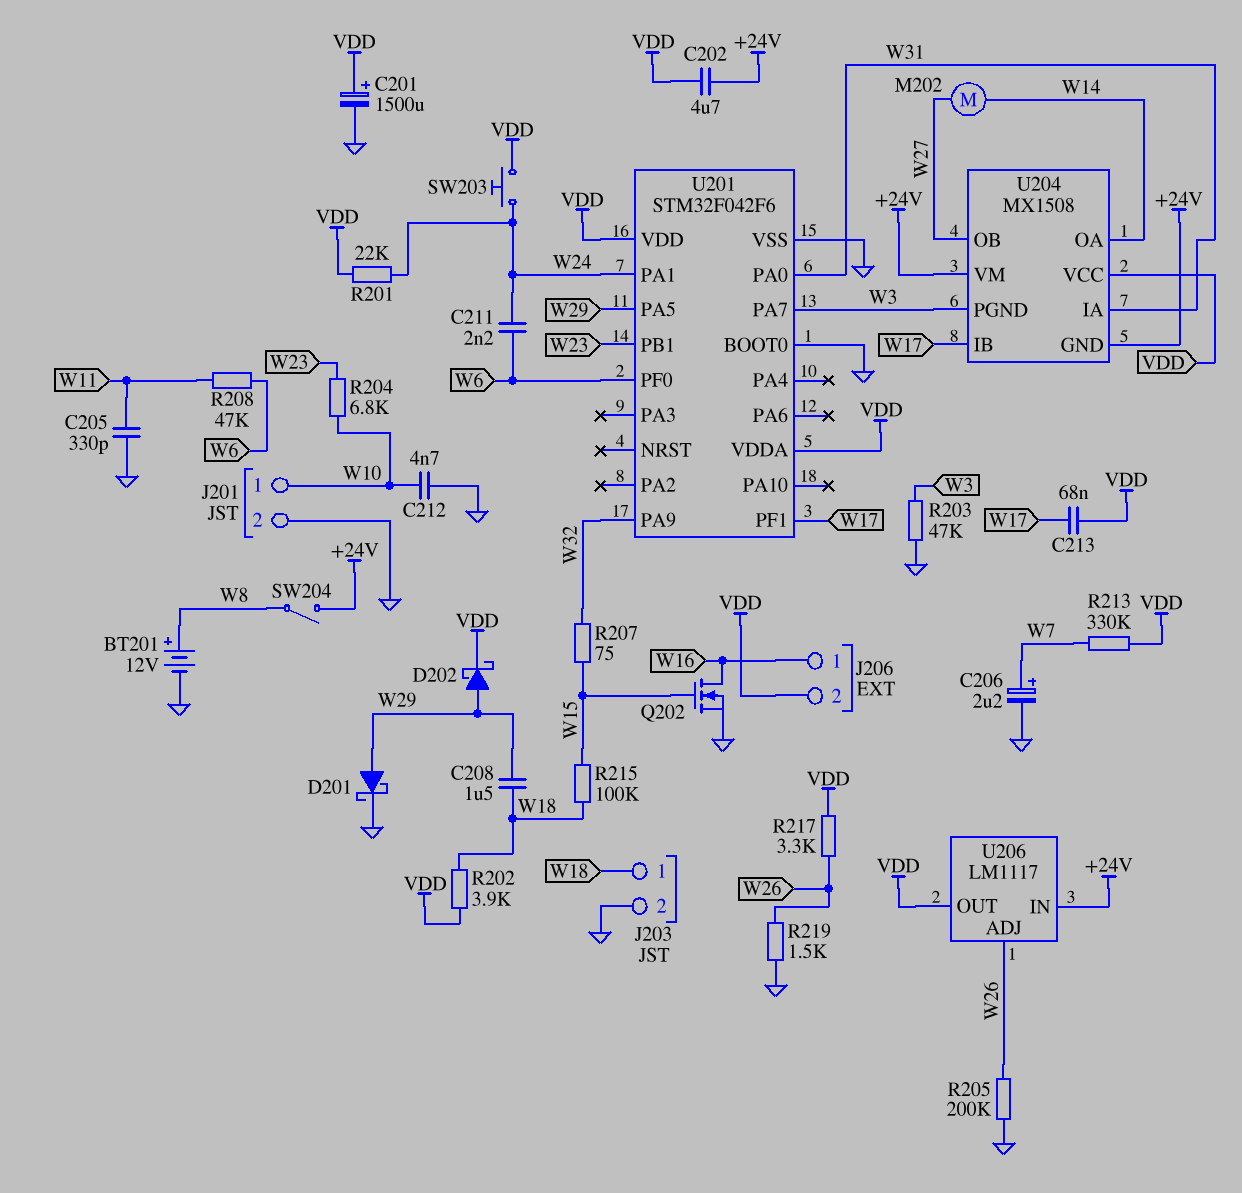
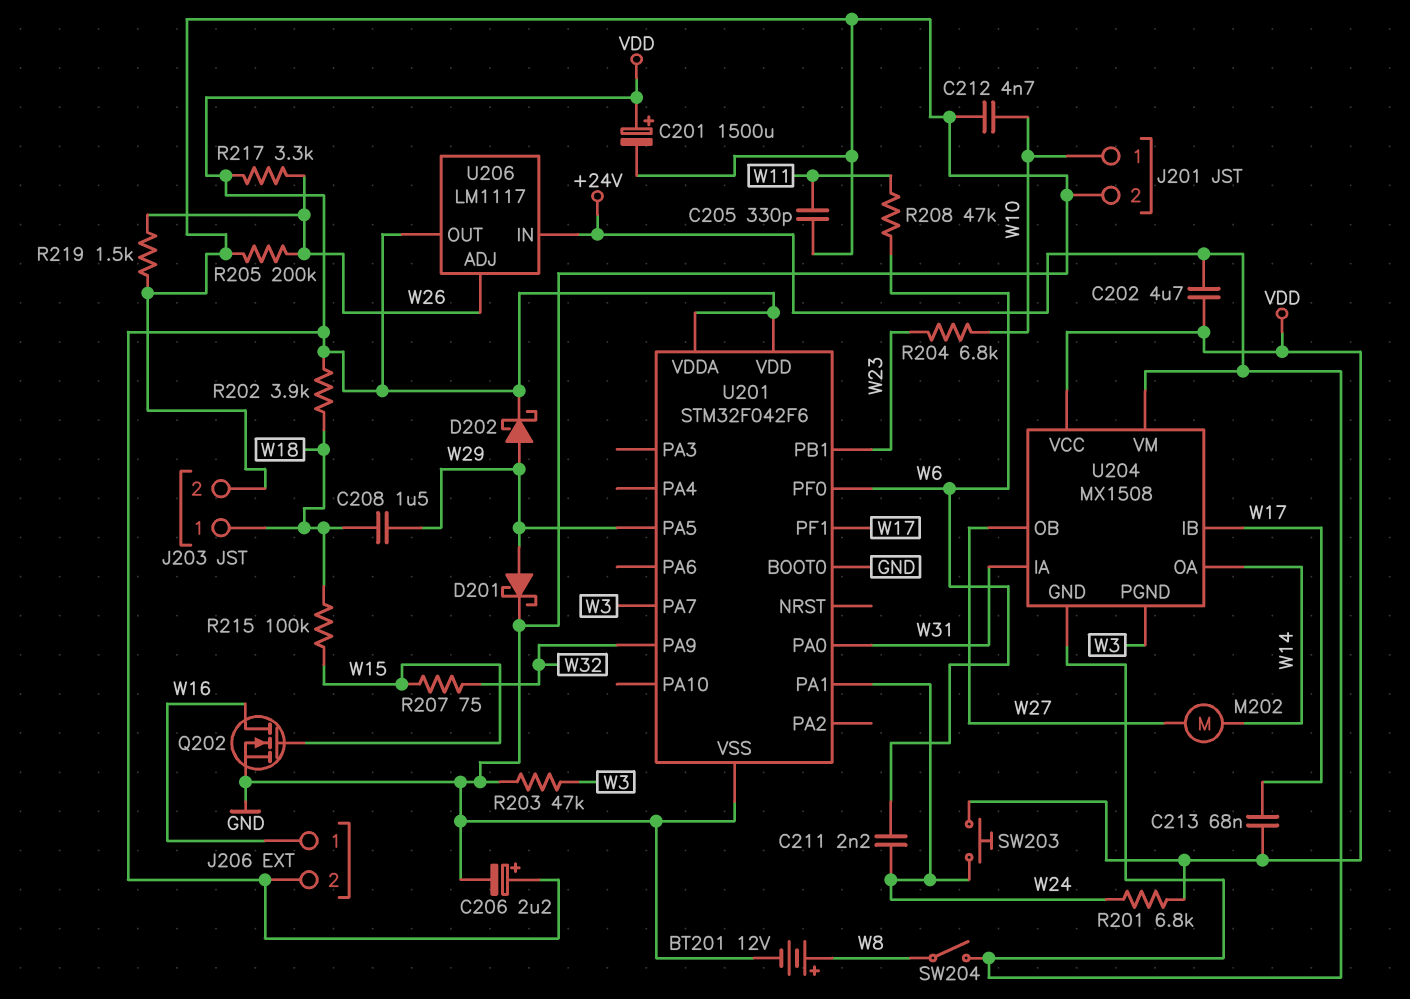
C206: 2.2uF (plus W7, minus GND) -> 2.2uF (plus VDD, minus GND)
R201: 22k (VDD, W24) -> 6.8k (VDD, W24)
R213: 330k (VDD, W7) -> none

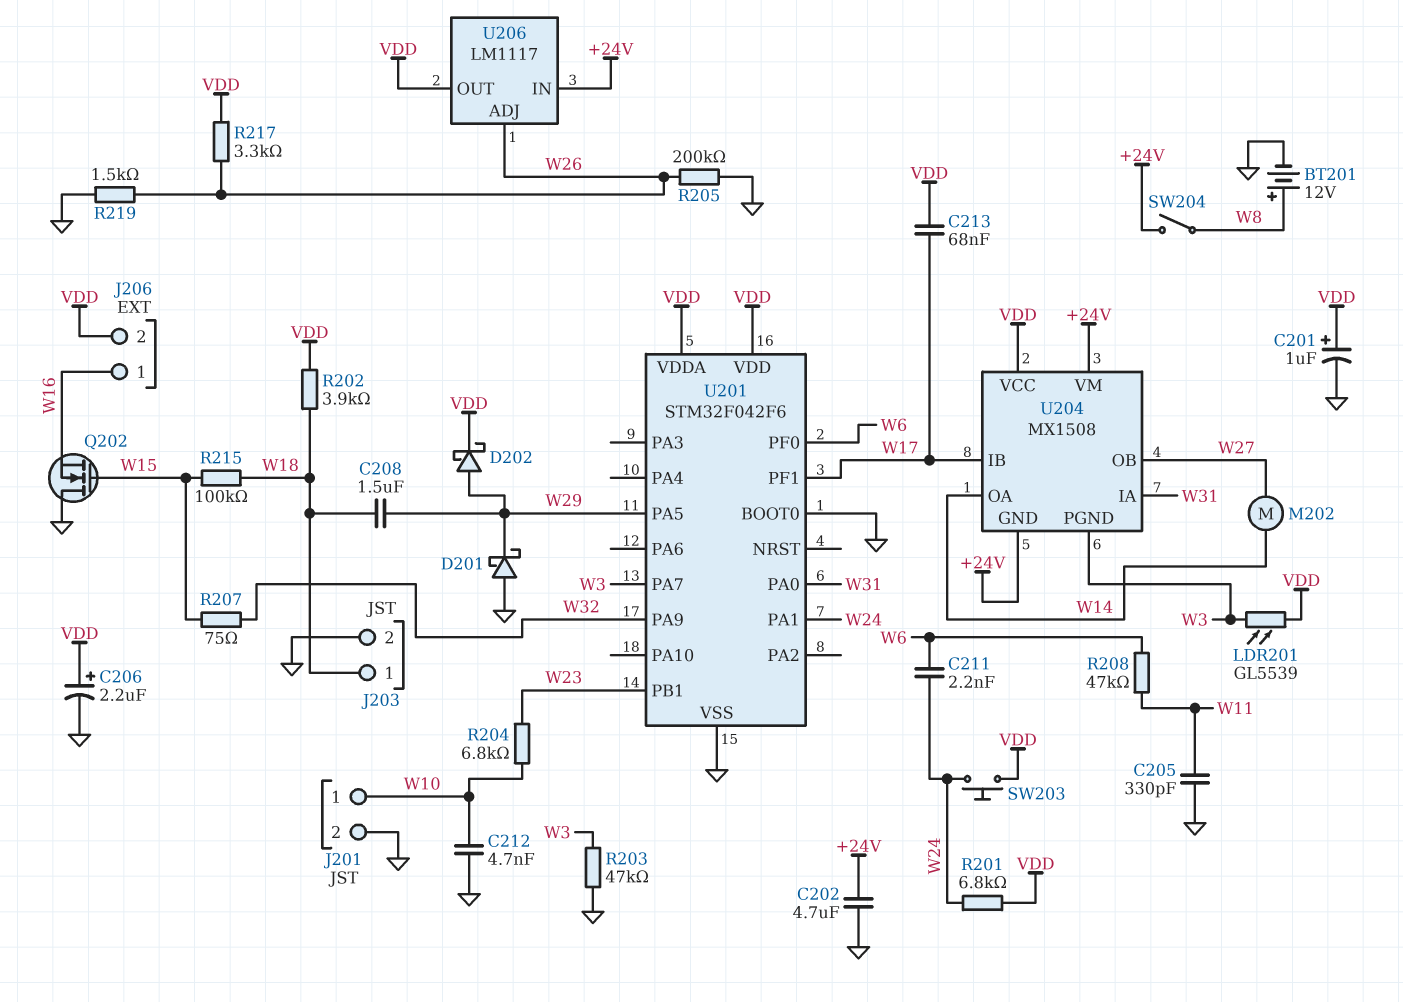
C201: 1500uF (plus VDD, minus GND) -> 1uF (plus VDD, minus GND)
C202: 4.7uF (+24V, VDD) -> 4.7uF (+24V, GND)
D201: schottky (A W29, K GND) -> schottky (A GND, K W29)
LDR201: none -> GL5539 (VDD, W3)
Q202: NMOS (G W15, D W16, S GND) -> NMOS (G W15, D GND, S W16)

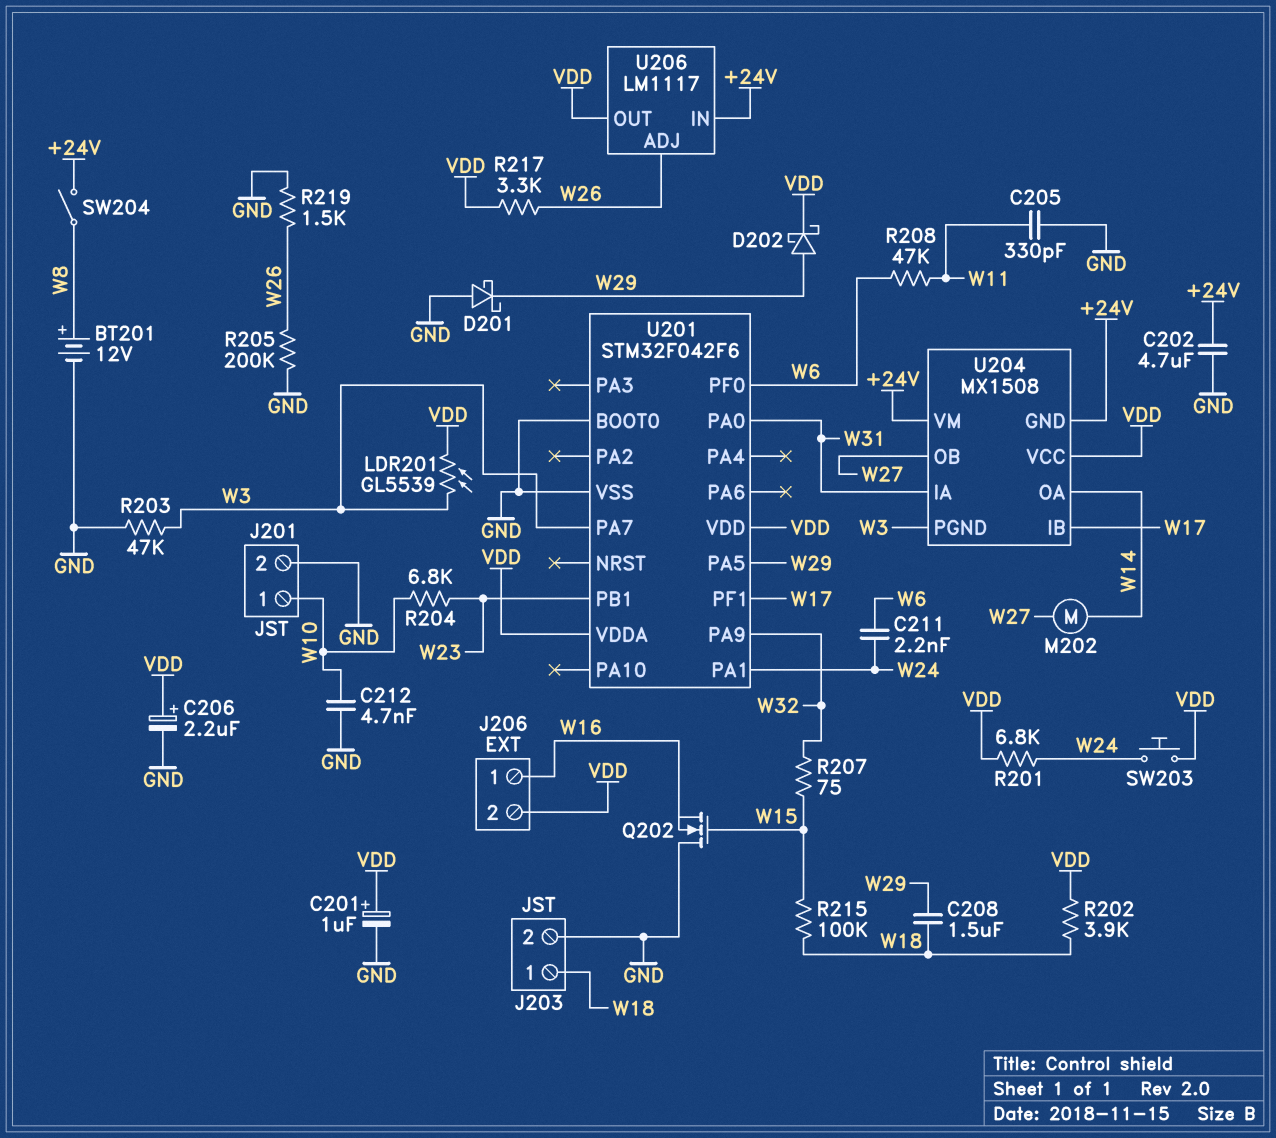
C213: 68nF (VDD, W17) -> none

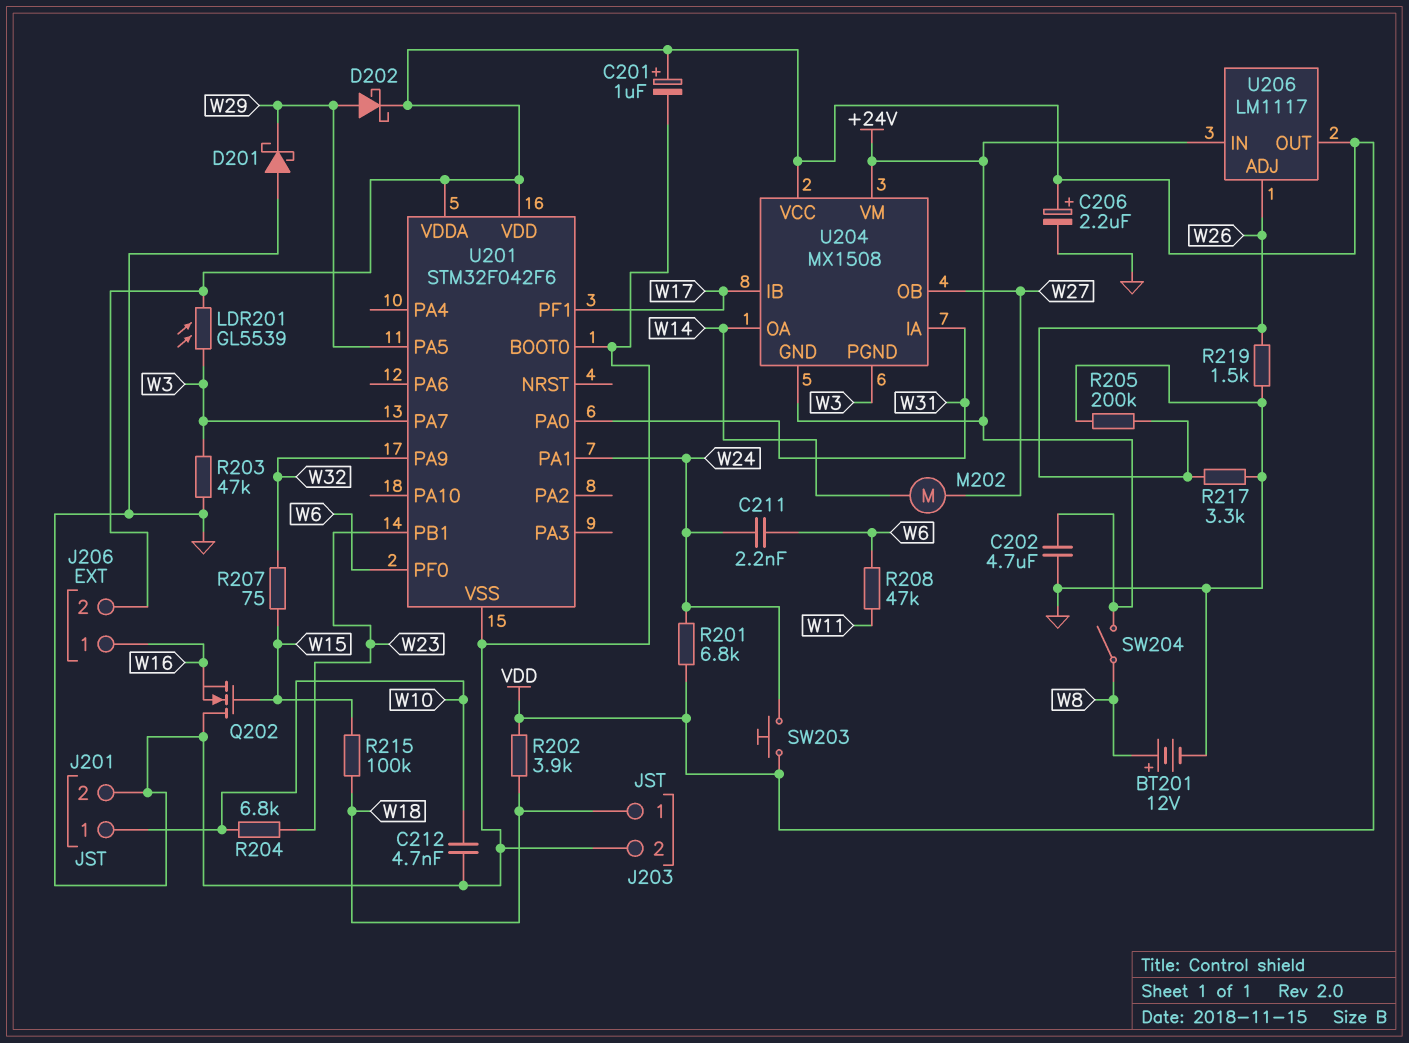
C205: 330pF (GND, W11) -> none
C208: 1.5uF (W18, W29) -> none
R217: 3.3k (VDD, W26) -> 3.3k (GND, W26)

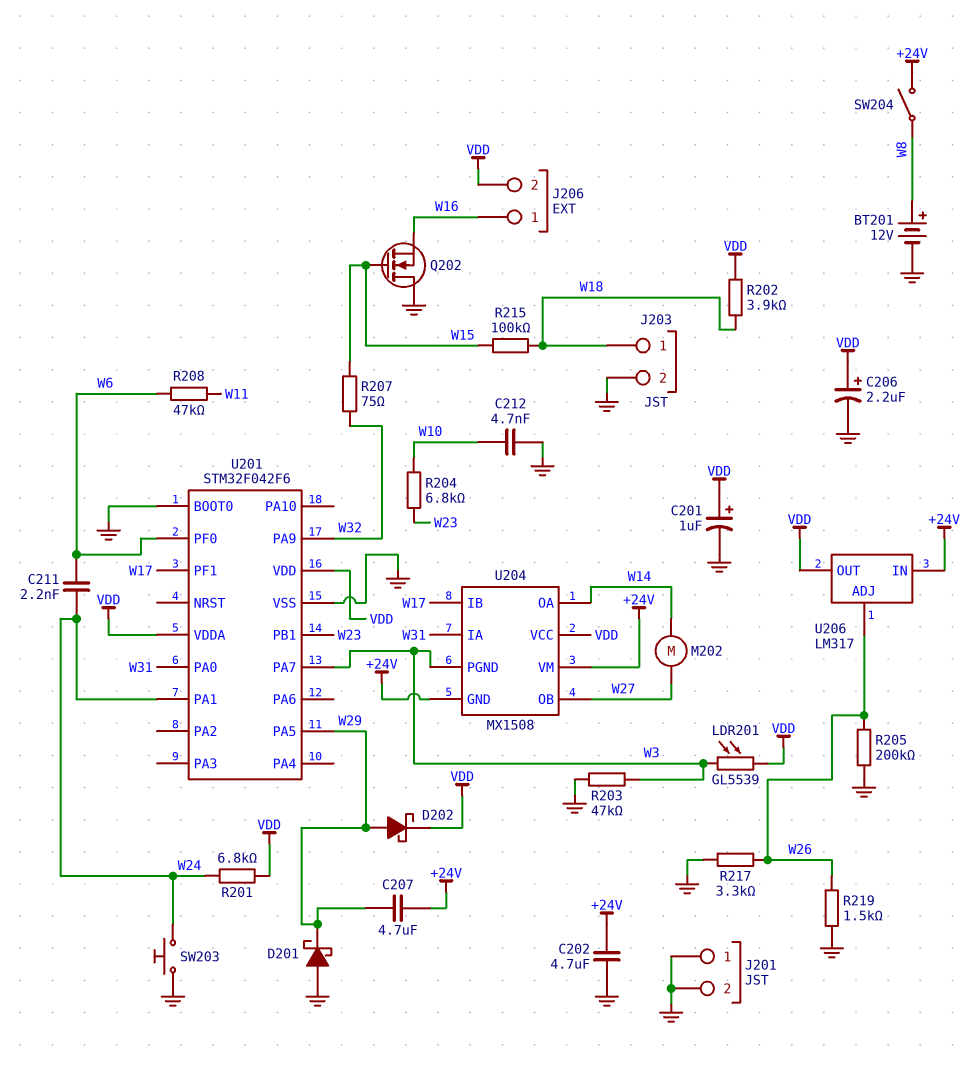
C207: none -> 4.7uF (+24V, W29)
J201 pin 1: W10 -> GND
SW203: button (VDD, W24) -> button (GND, W24)
U206: LM1117 -> LM317

